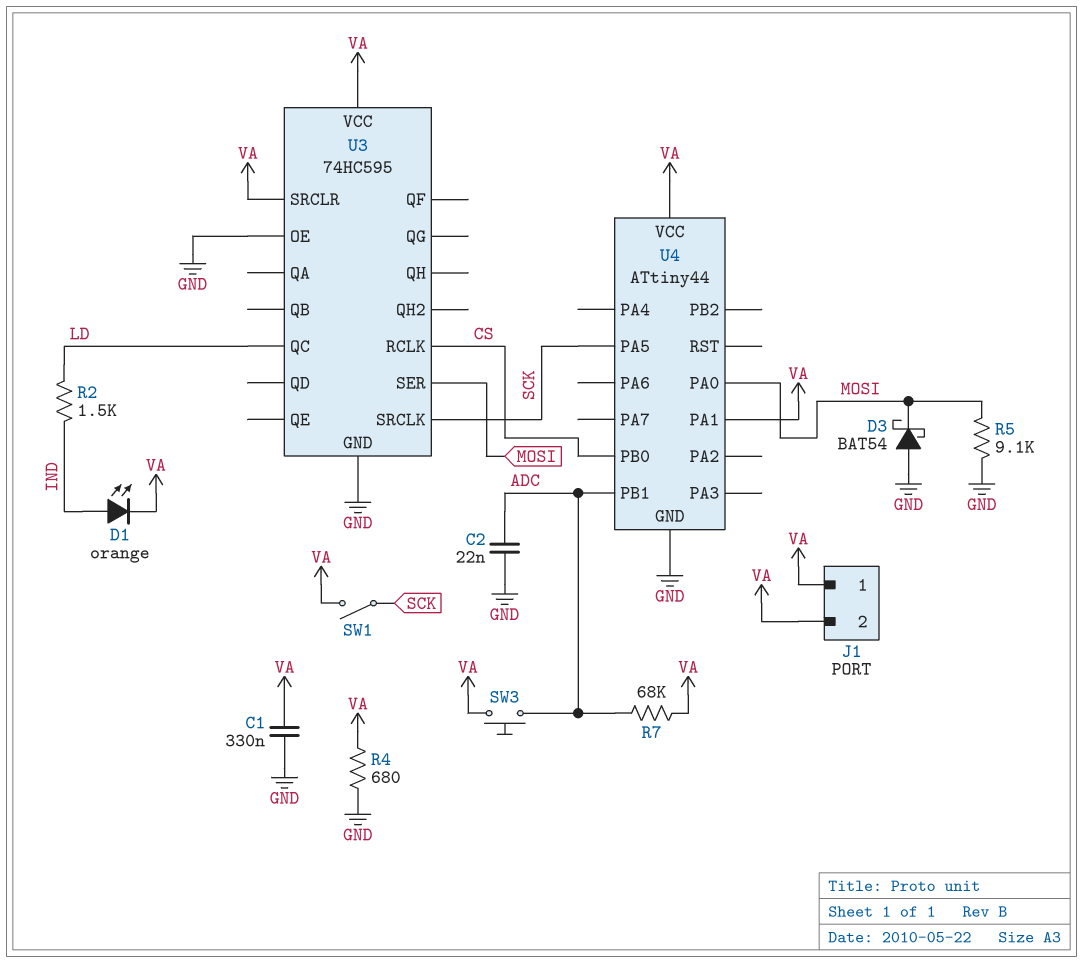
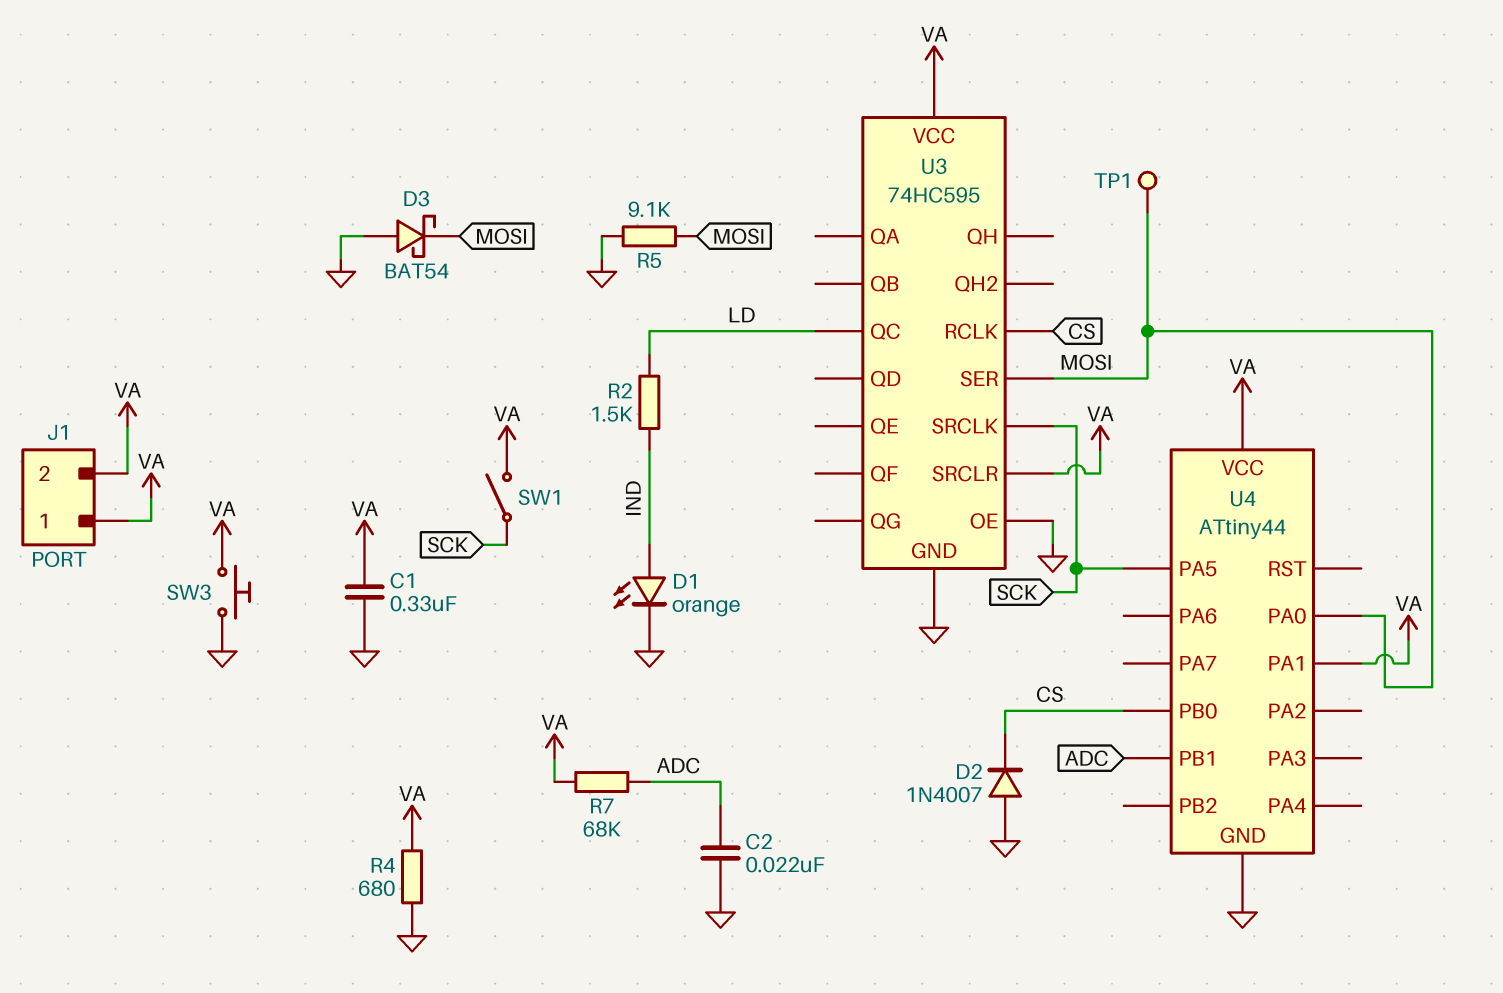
D1: LED orange (A IND, K VA) -> LED orange (A IND, K GND)
D2: none -> diode 1N4007 (A GND, K CS)
SW3: button (ADC, VA) -> button (GND, VA)
TP1: none -> test point (MOSI)

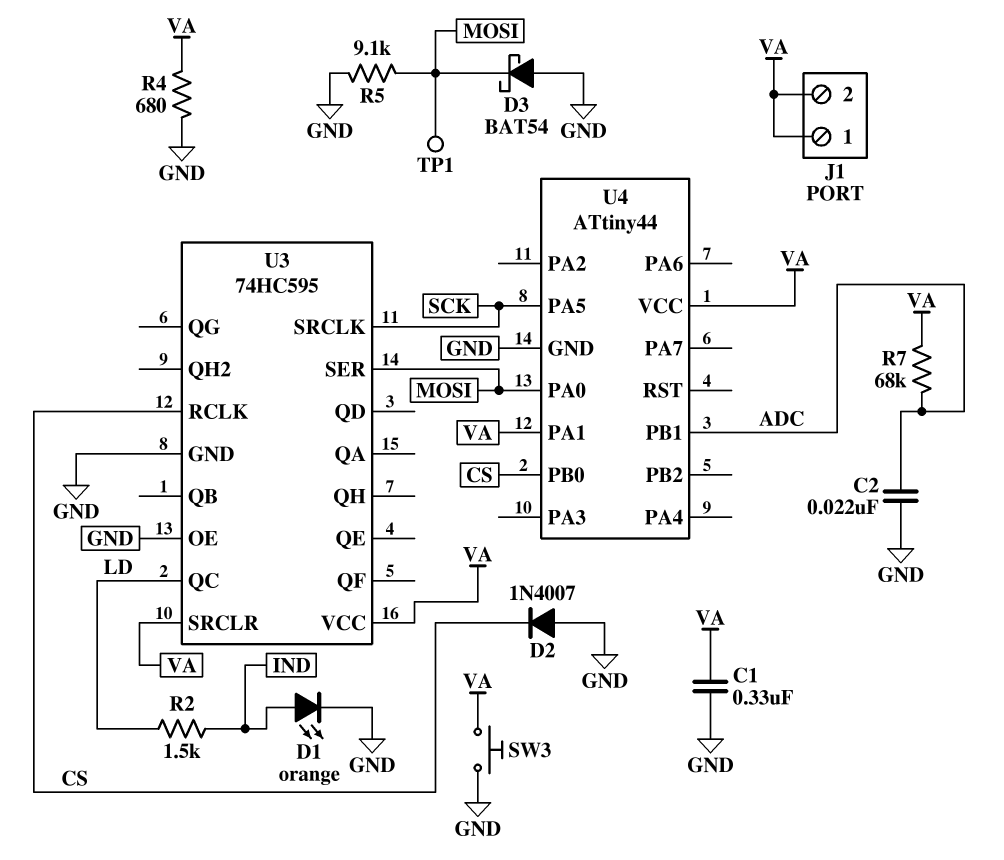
SW1: switch (SCK, VA) -> none

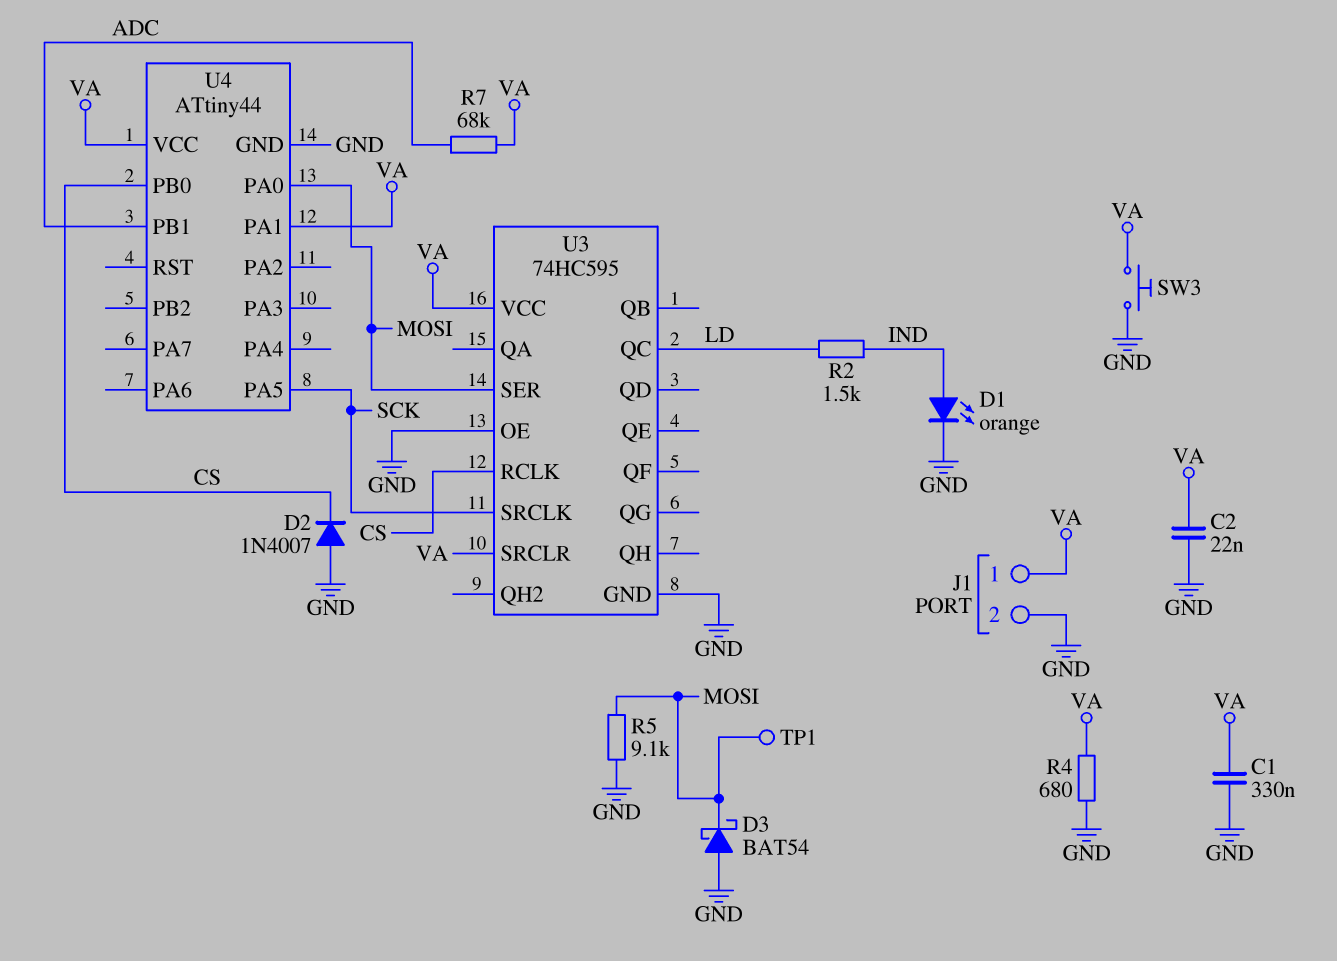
C2: 22nF (ADC, GND) -> 22nF (GND, VA)
J1 pin 2: VA -> GND

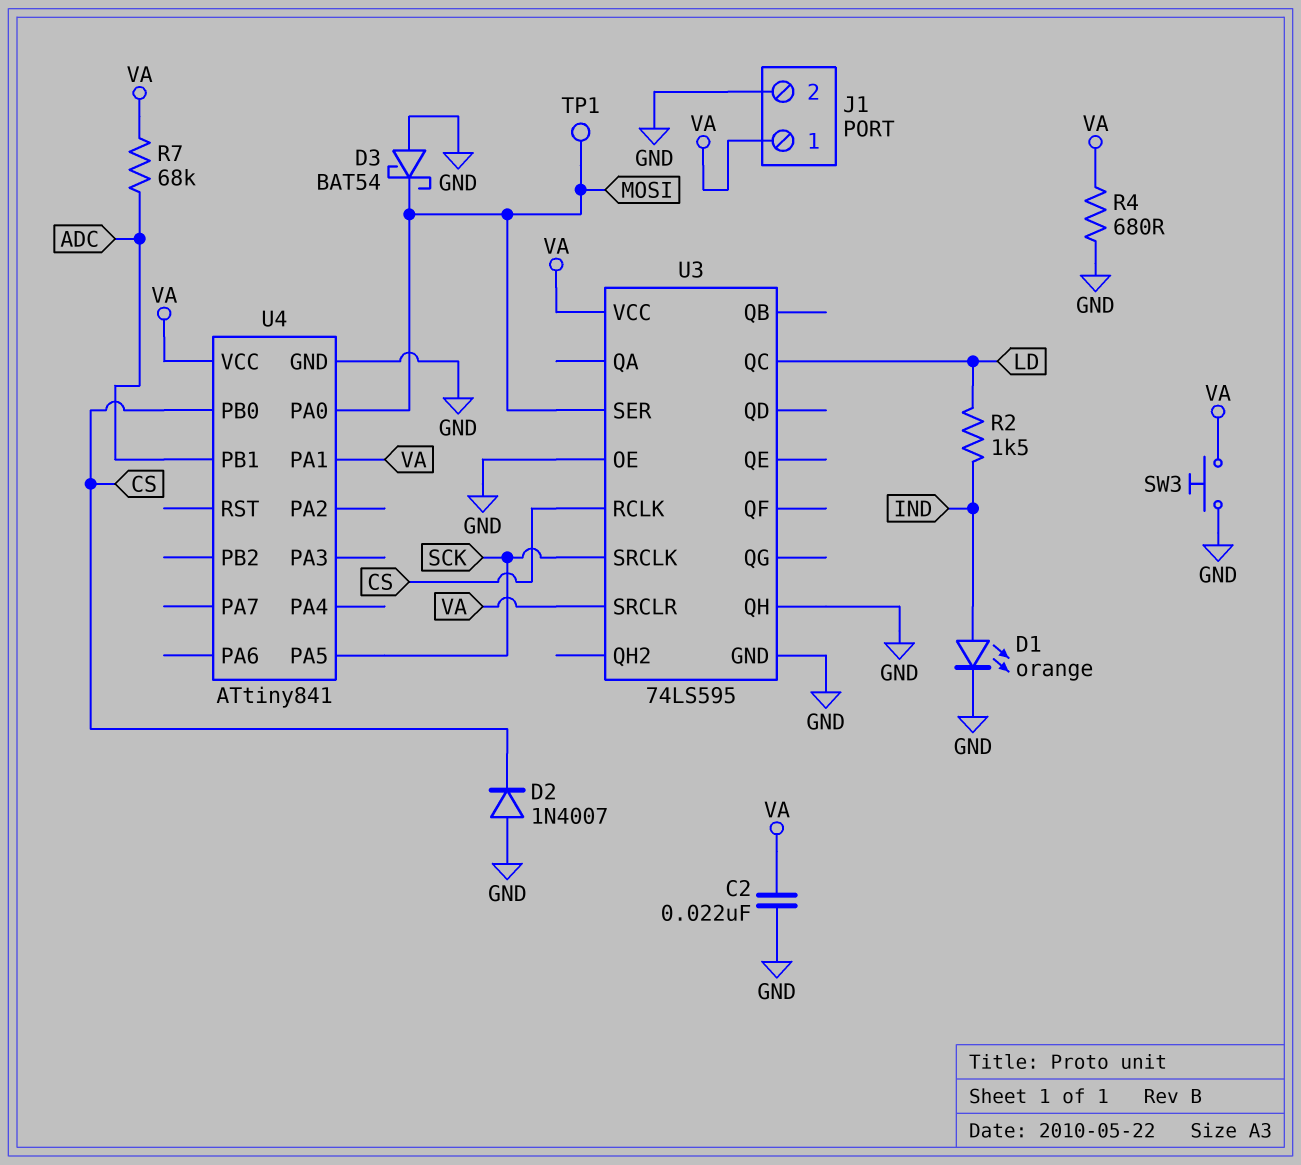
C1: 330nF (GND, VA) -> none
R5: 9.1k (GND, MOSI) -> none
U3: 74HC595 -> 74LS595
U3 pin QH: none -> GND
U4: ATtiny44 -> ATtiny841

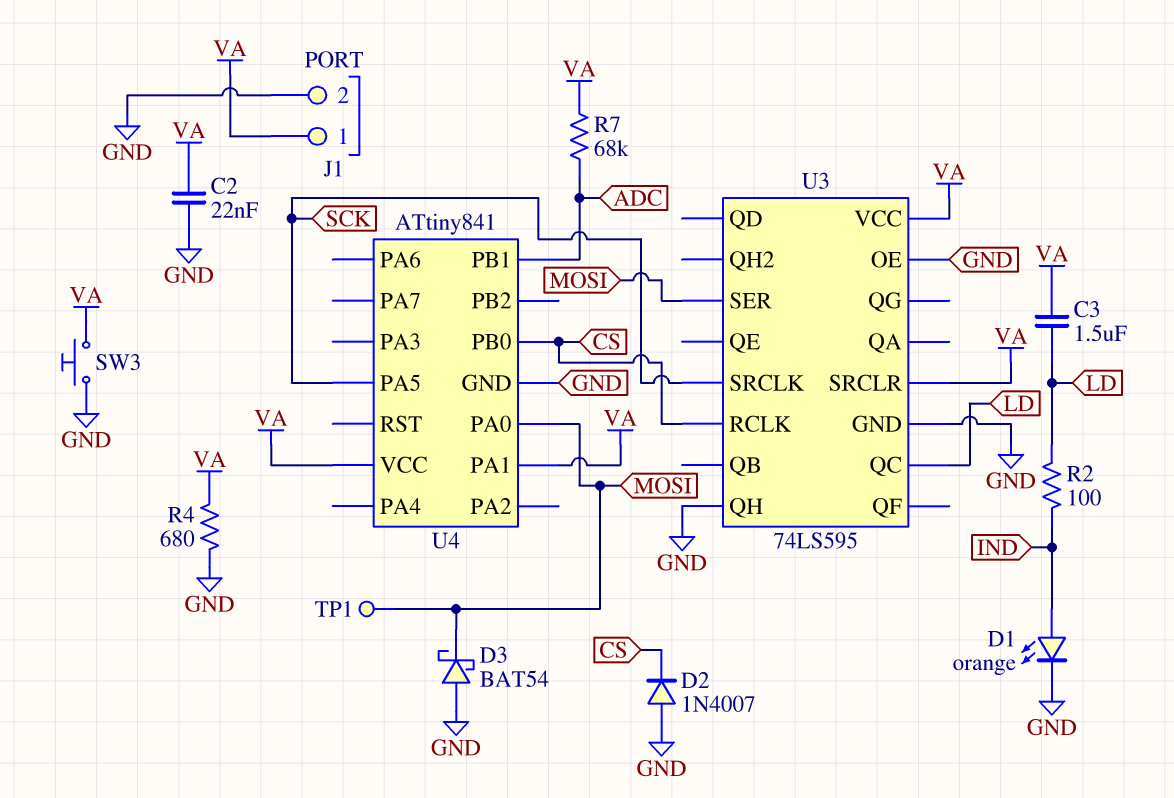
C3: none -> 1.5uF (LD, VA)
R2: 1.5k (IND, LD) -> 100 (IND, LD)

